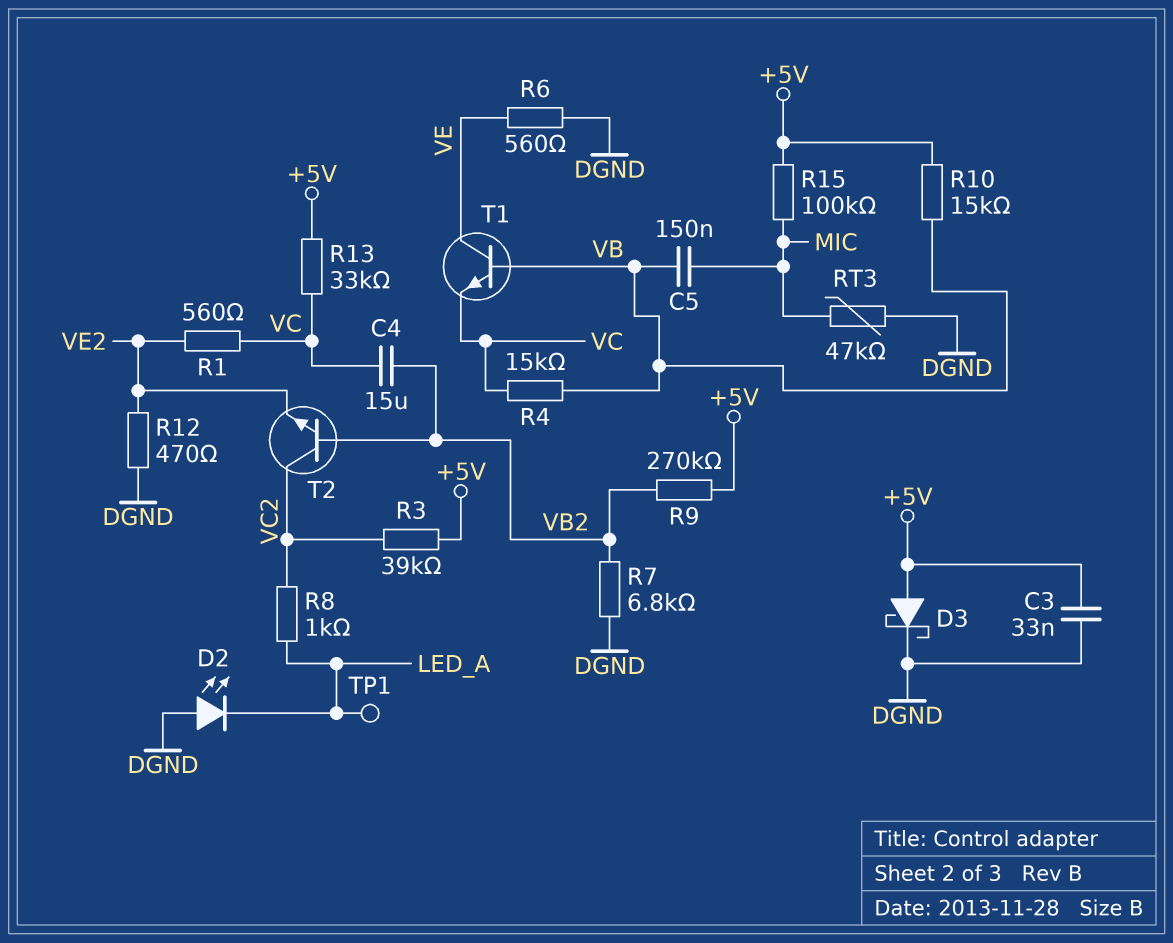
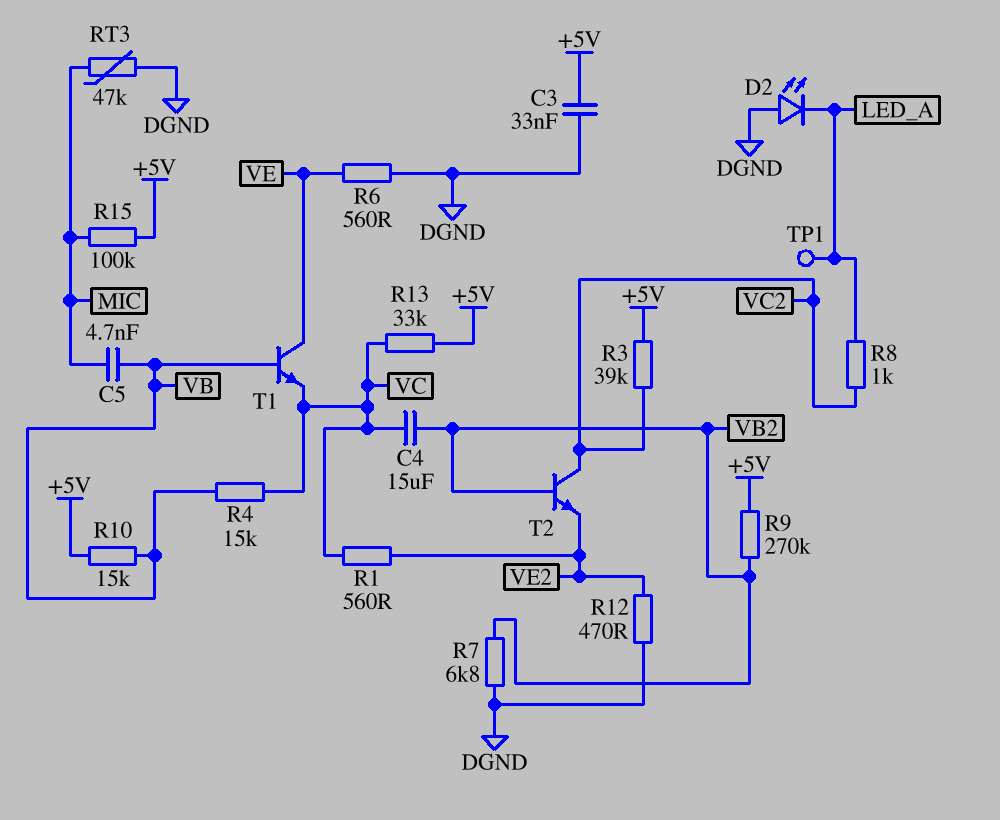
C5: 150nF (MIC, VB) -> 4.7nF (MIC, VB)
D3: schottky (A +5V, K DGND) -> none

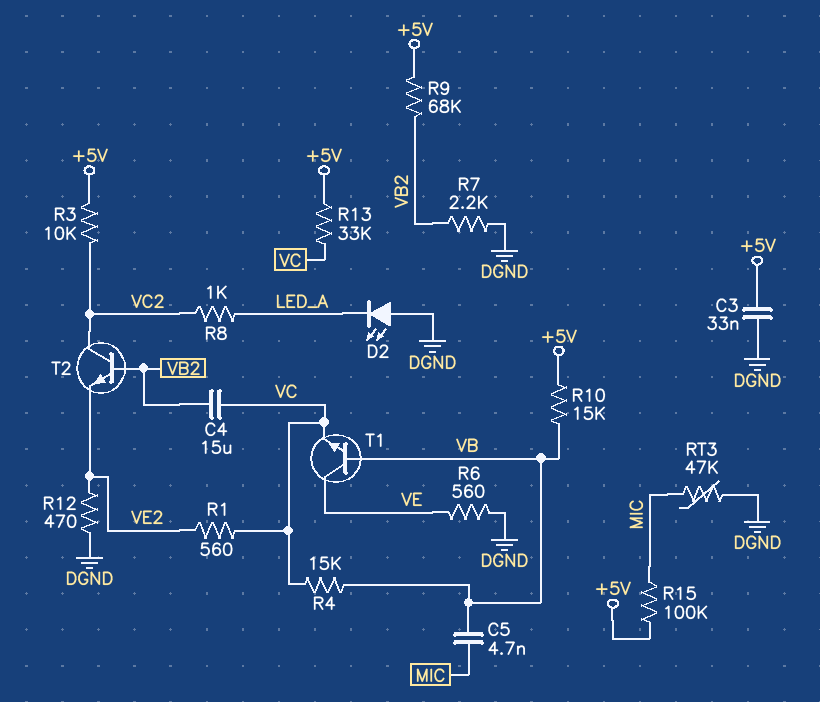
R3: 39k (+5V, VC2) -> 10k (+5V, VC2)
R7: 6.8k (DGND, VB2) -> 2.2k (DGND, VB2)
R9: 270k (+5V, VB2) -> 68k (+5V, VB2)
TP1: test point (LED_A) -> none

